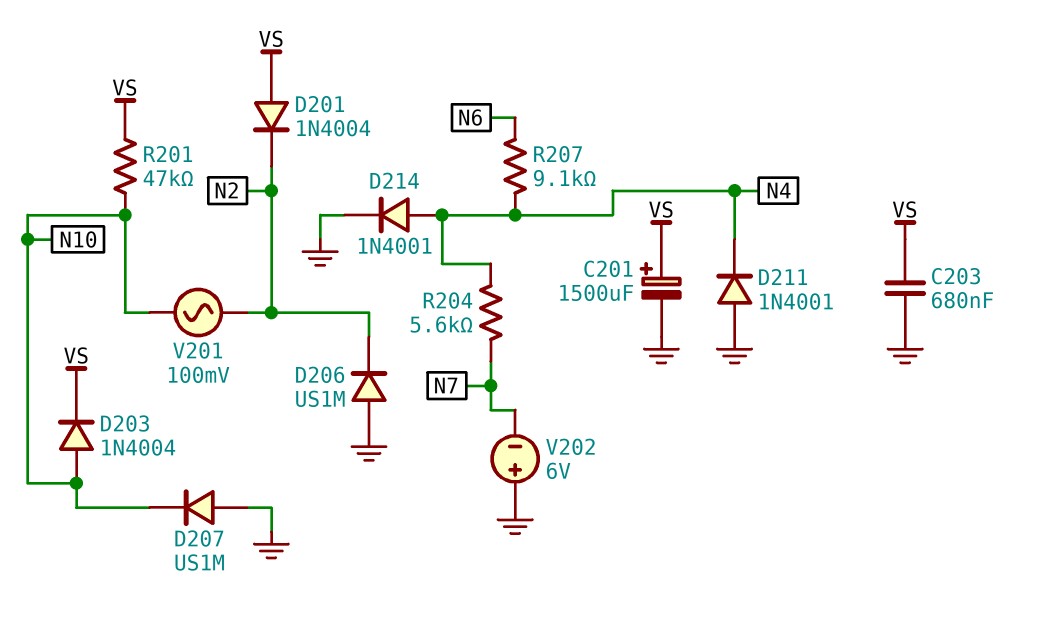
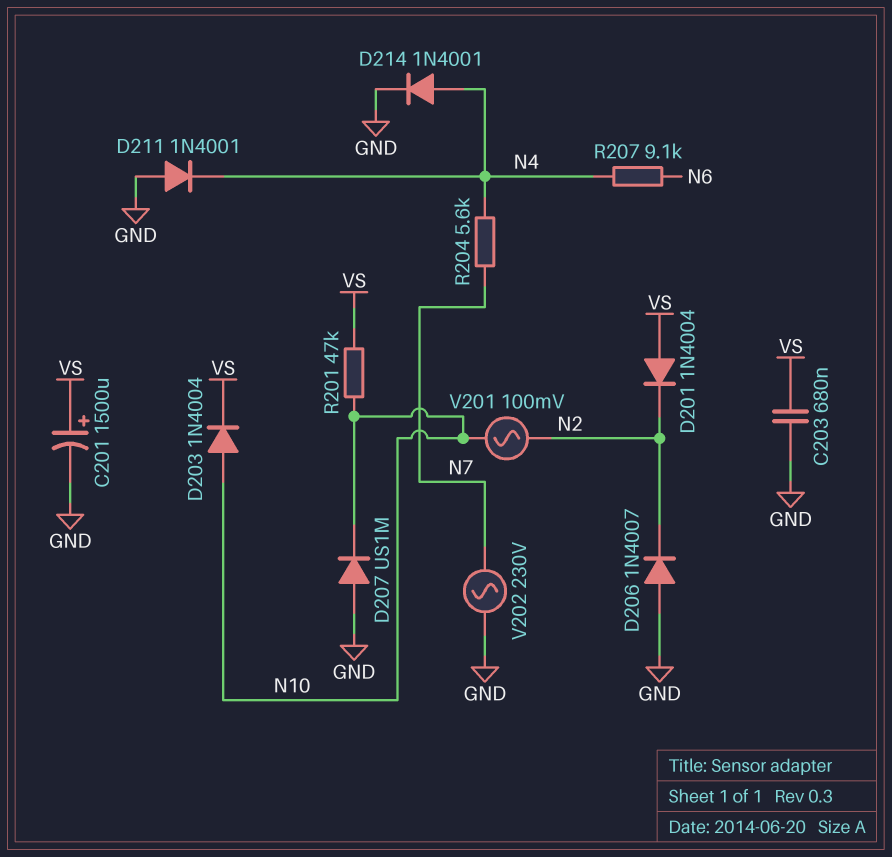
D206: diode US1M (A GND, K N2) -> diode 1N4007 (A GND, K N2)
V202: 6V (plus GND, minus N7) -> AC 230V (GND, N7)

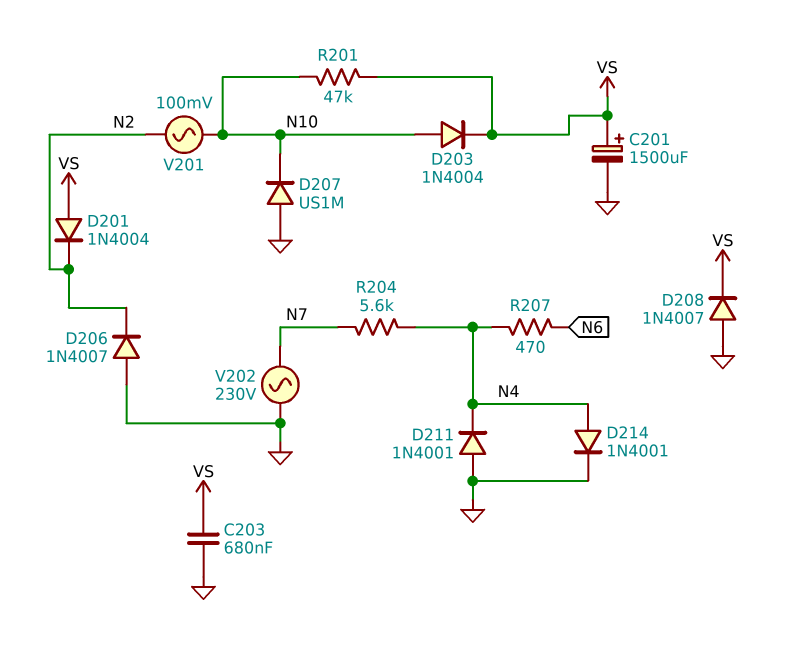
D208: none -> diode 1N4007 (A GND, K VS)
R207: 9.1k (N4, N6) -> 470 (N4, N6)

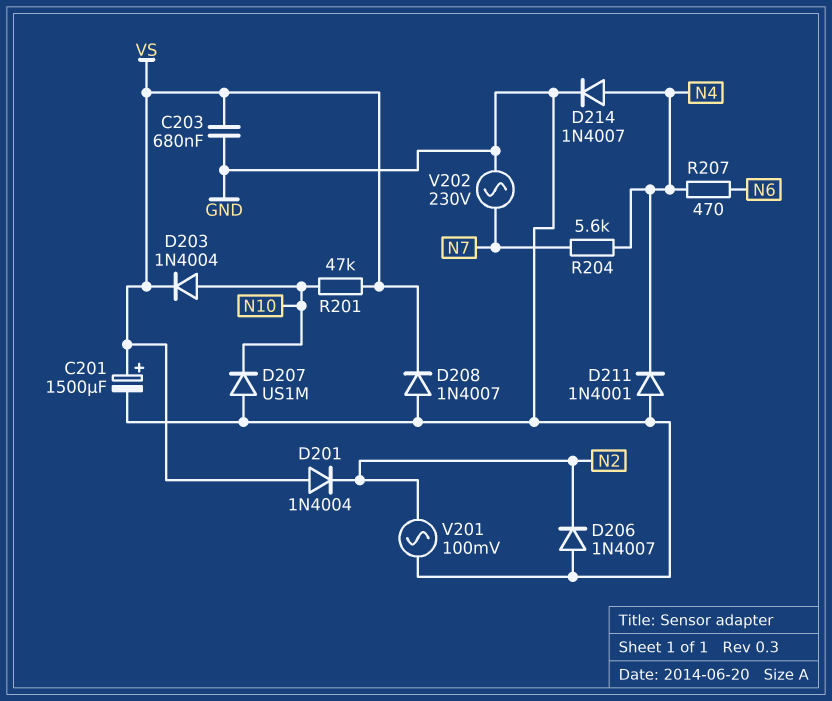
D214: diode 1N4001 (A N4, K GND) -> diode 1N4007 (A N4, K GND)
V201: AC 100mV (N2, N10) -> AC 100mV (GND, N2)

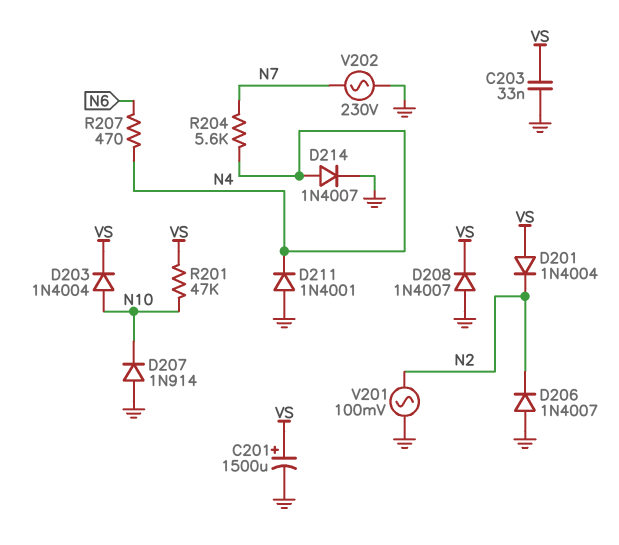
C203: 680nF (GND, VS) -> 33nF (GND, VS)
D207: diode US1M (A GND, K N10) -> diode 1N914 (A GND, K N10)

